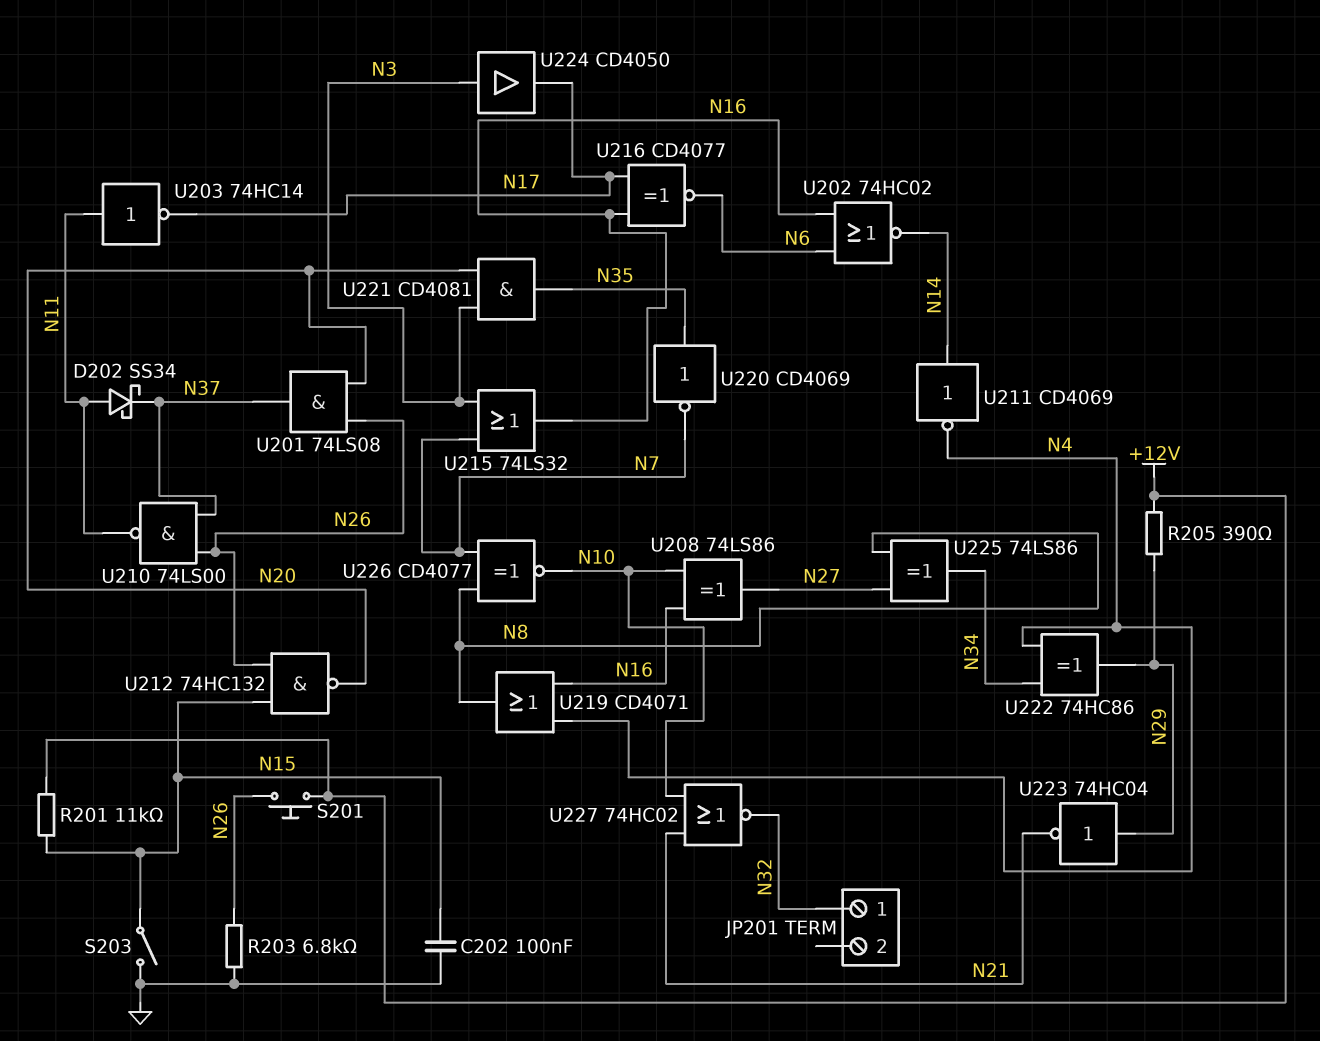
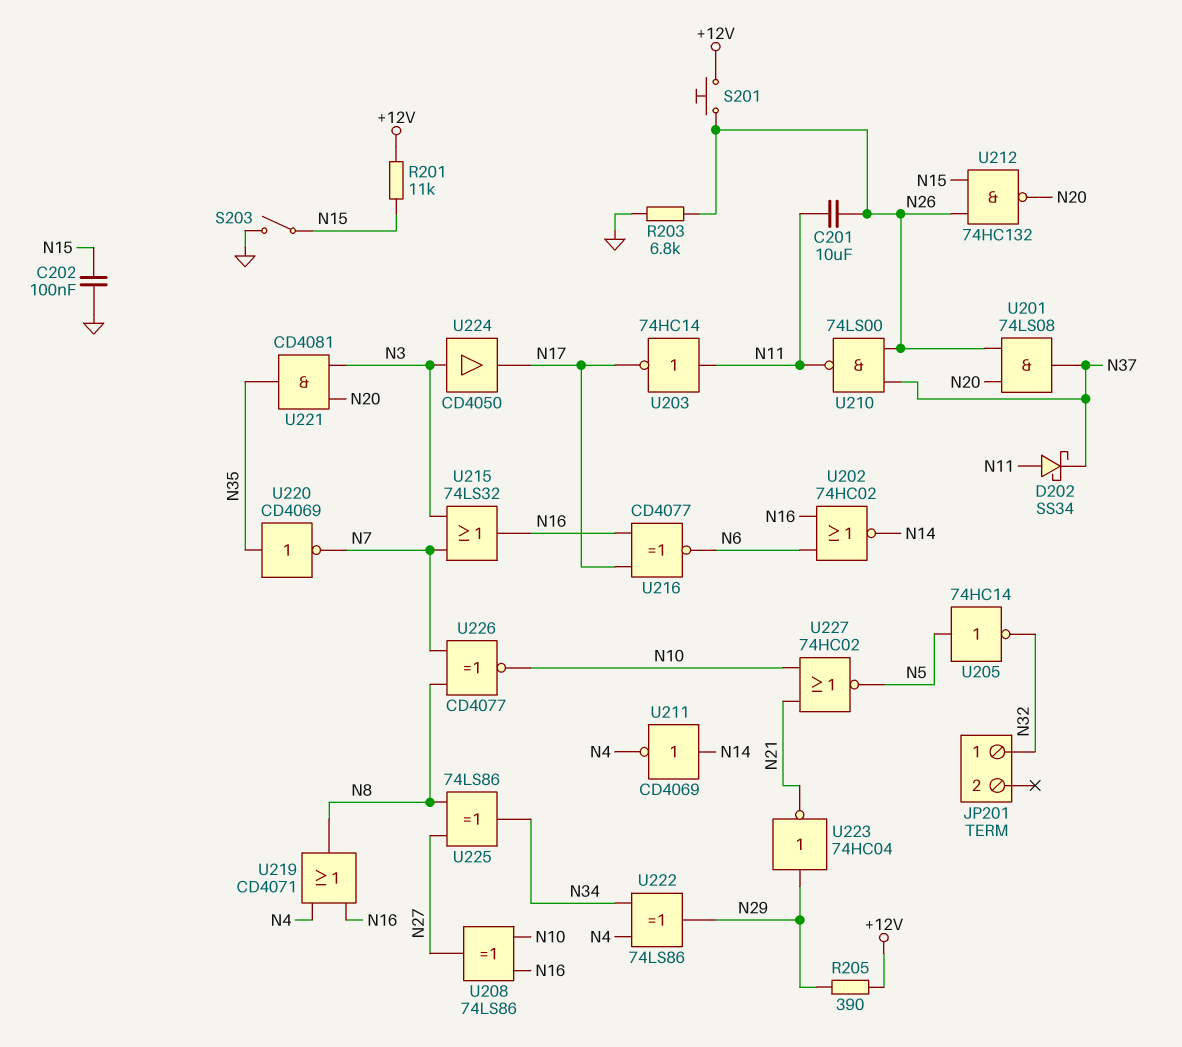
C201: none -> 10uF (N11, N26)
U205: none -> NOT 74HC14 (in N5, out N32)
U222: XOR 74HC86 (in N4, in N34, out N29) -> XOR 74LS86 (in N4, in N34, out N29)
U227: NOR 74HC02 (in N10, in N21, out N32) -> NOR 74HC02 (in N10, in N21, out N5)

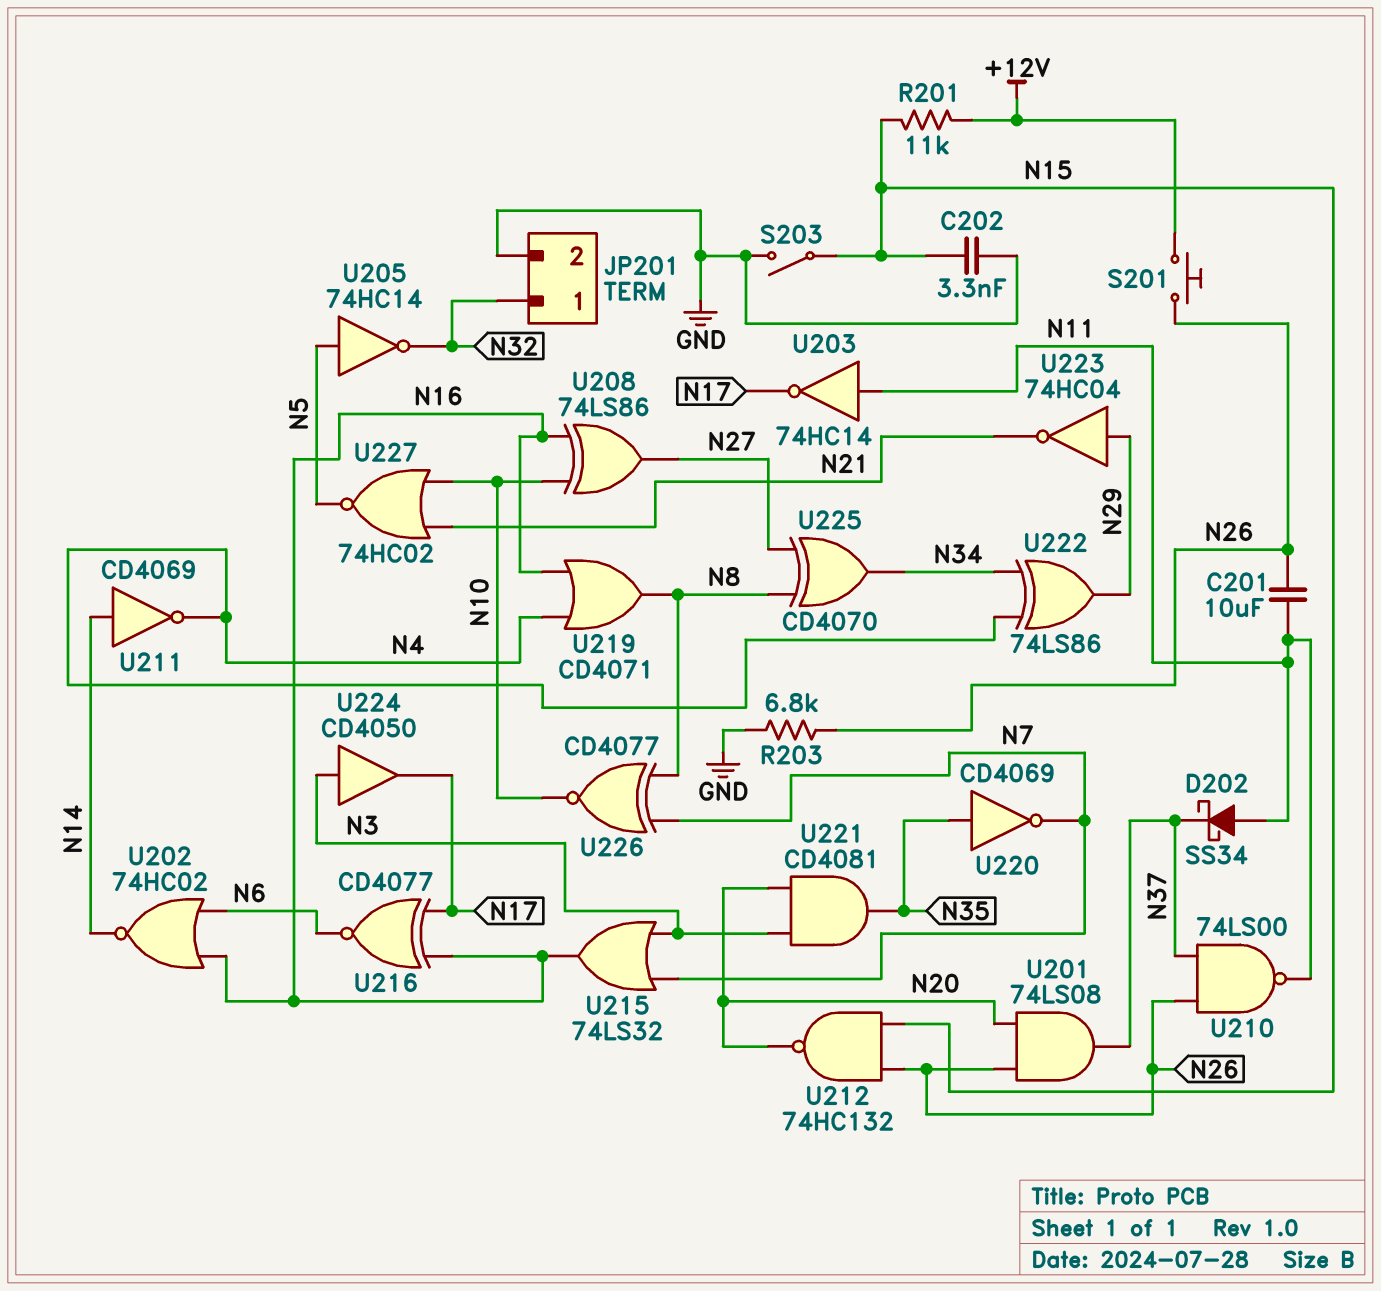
C202: 100nF (GND, N15) -> 3.3nF (GND, N15)
JP201 pin 2: none -> GND
R205: 390 (+12V, N29) -> none
U225: XOR 74LS86 (in N8, in N27, out N34) -> XOR CD4070 (in N8, in N27, out N34)

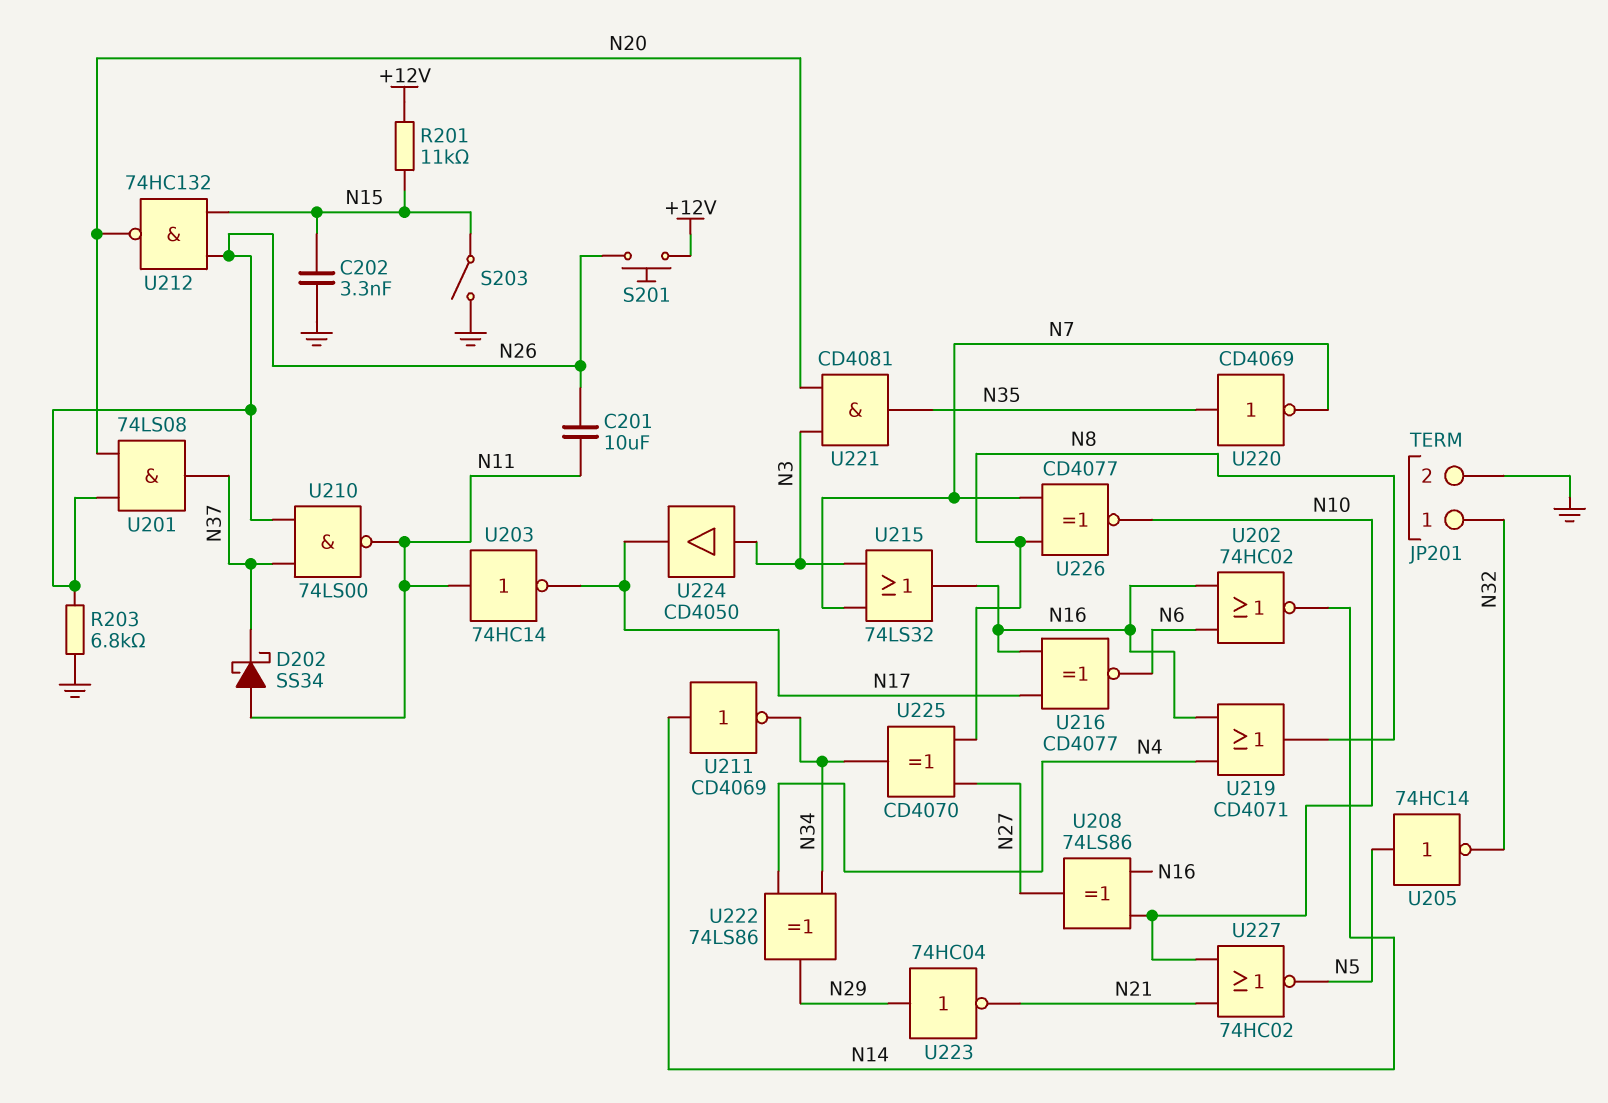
U211: NOT CD4069 (in N14, out N4) -> NOT CD4069 (in N14, out N34)

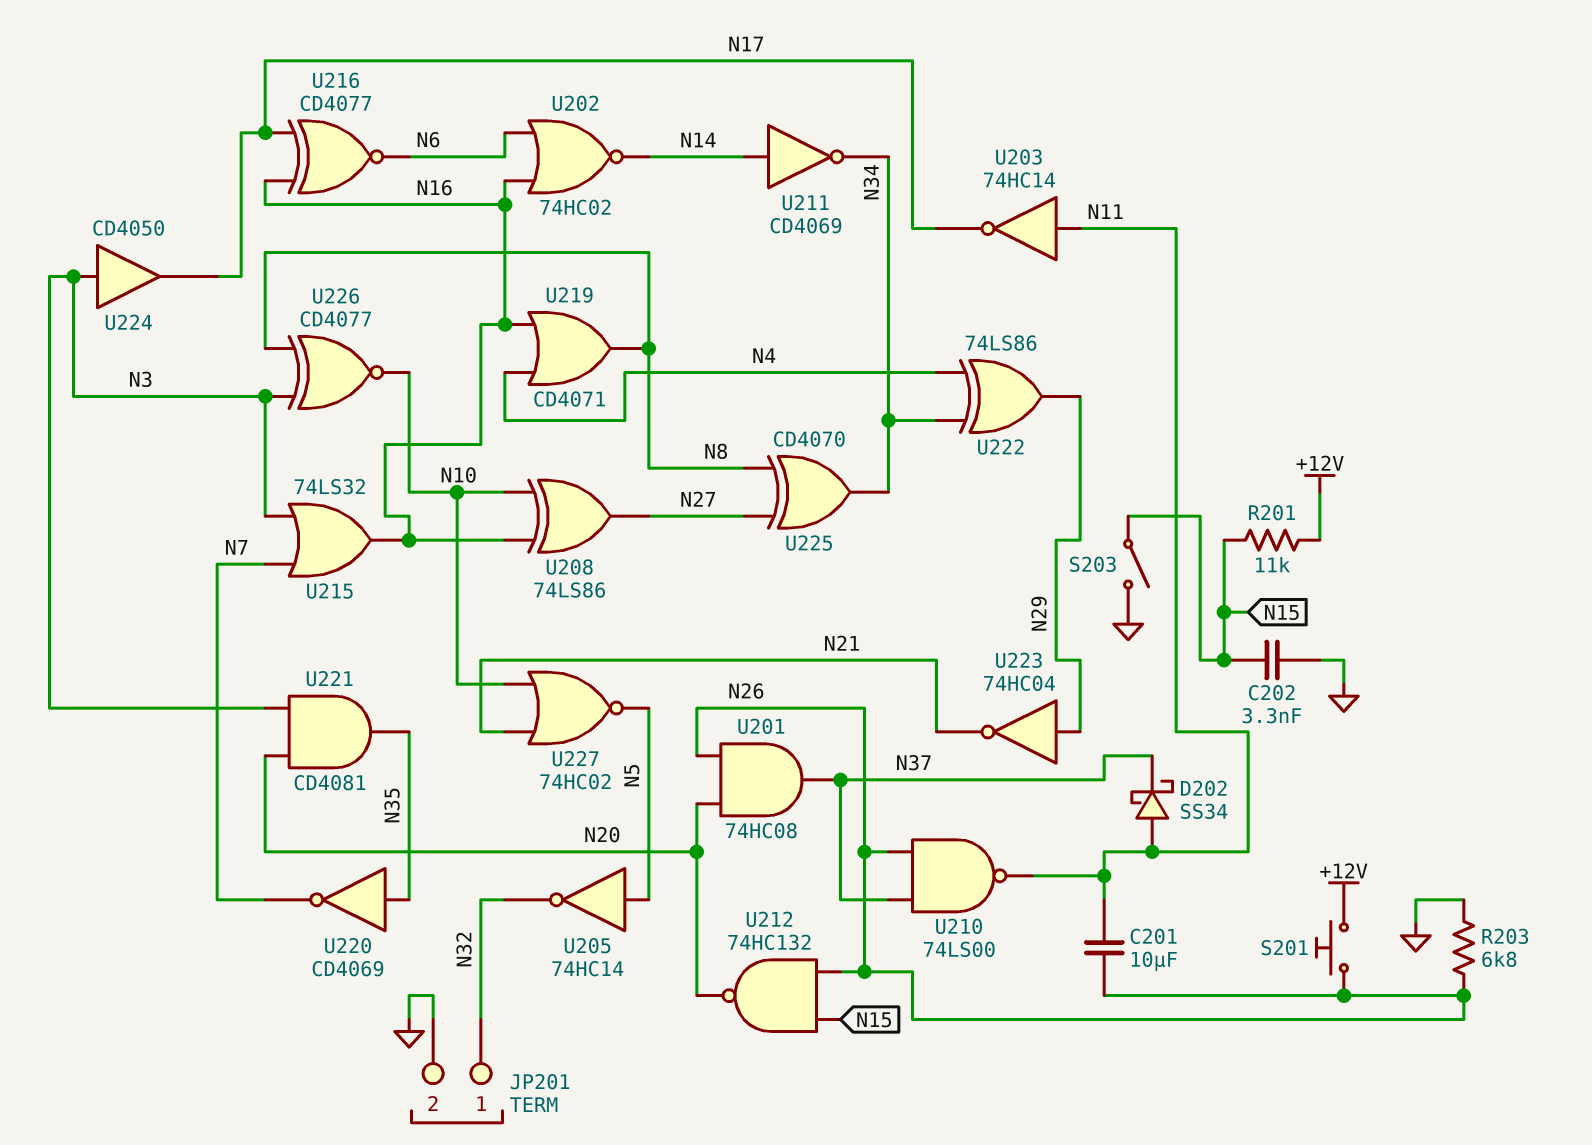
U201: AND 74LS08 (in N20, in N26, out N37) -> AND 74HC08 (in N20, in N26, out N37)
U226: XNOR CD4077 (in N7, in N8, out N10) -> XNOR CD4077 (in N3, in N8, out N10)

